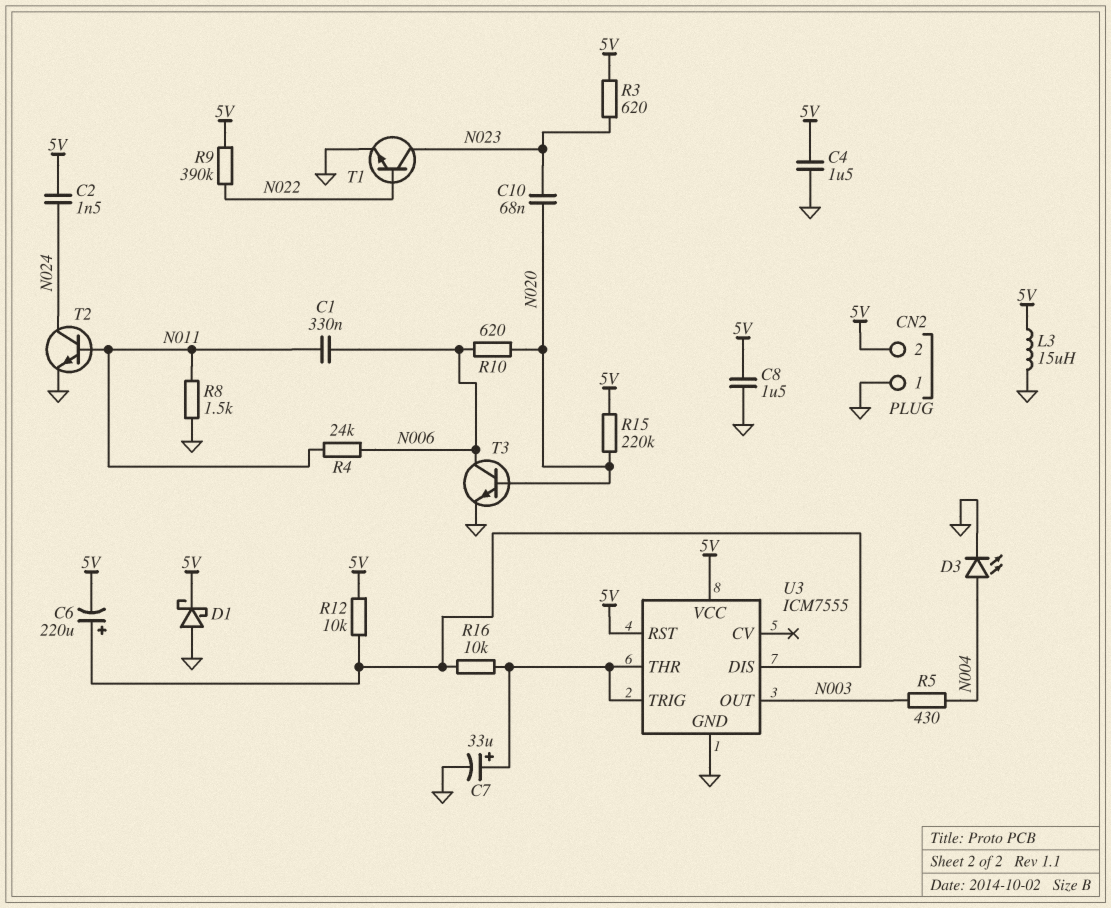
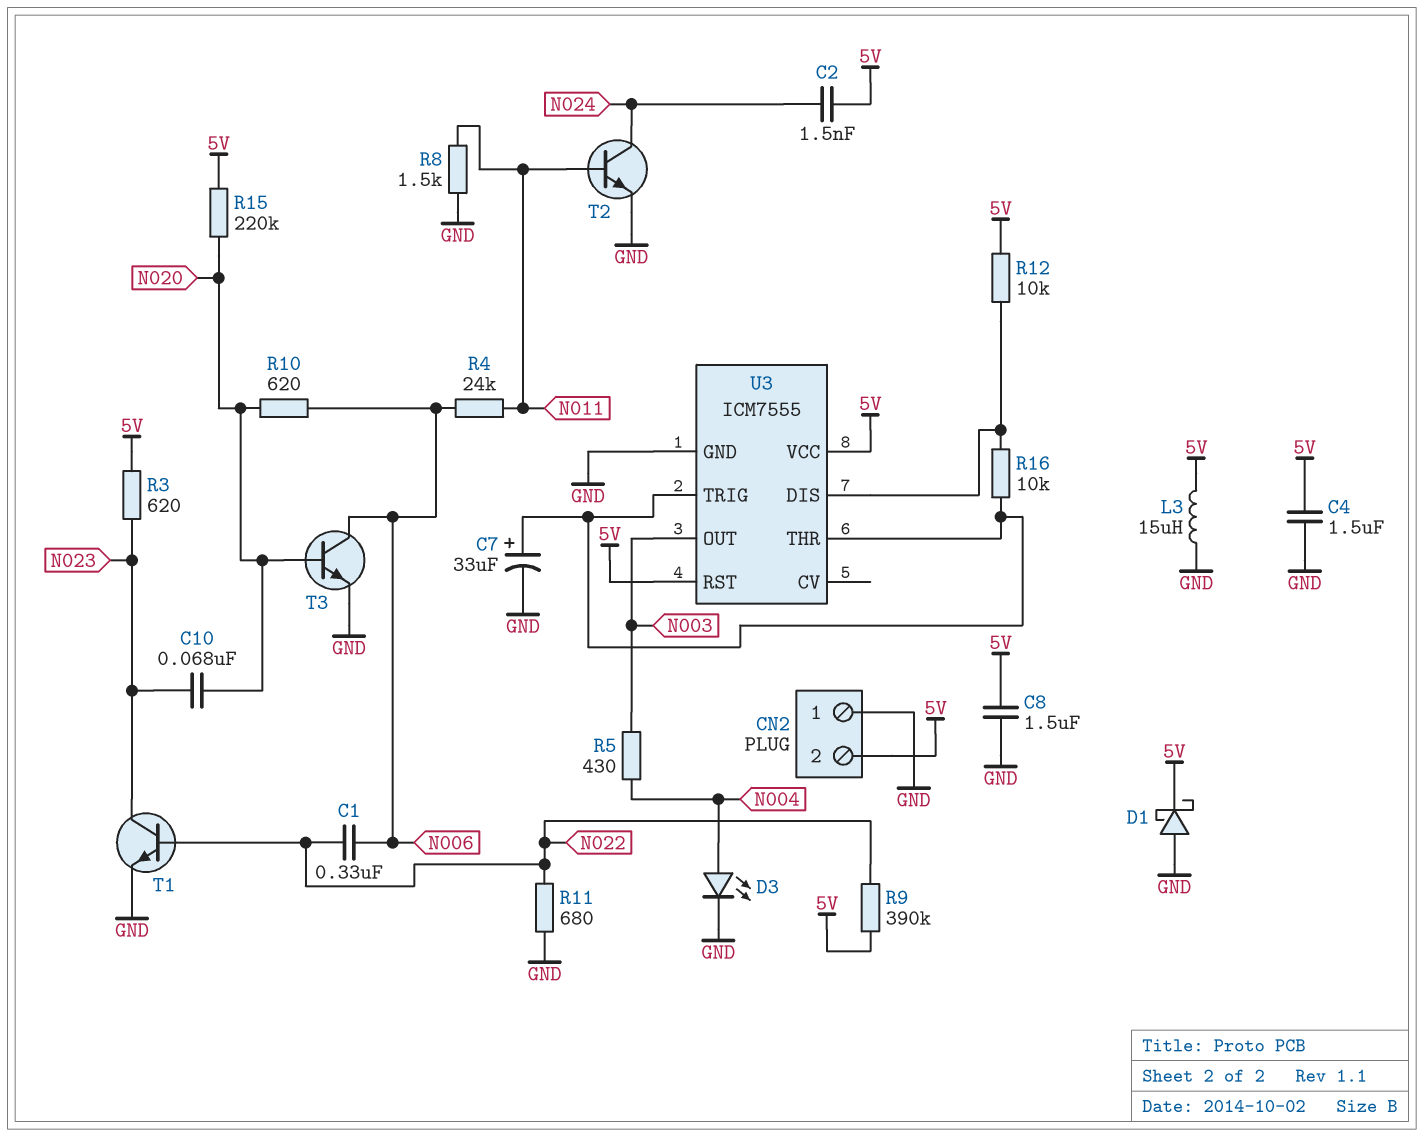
C1: 330nF (N006, N011) -> 330nF (N006, N022)
C6: 220uF (plus U3/DIS, minus 5V) -> none
R11: none -> 680 (GND, N022)

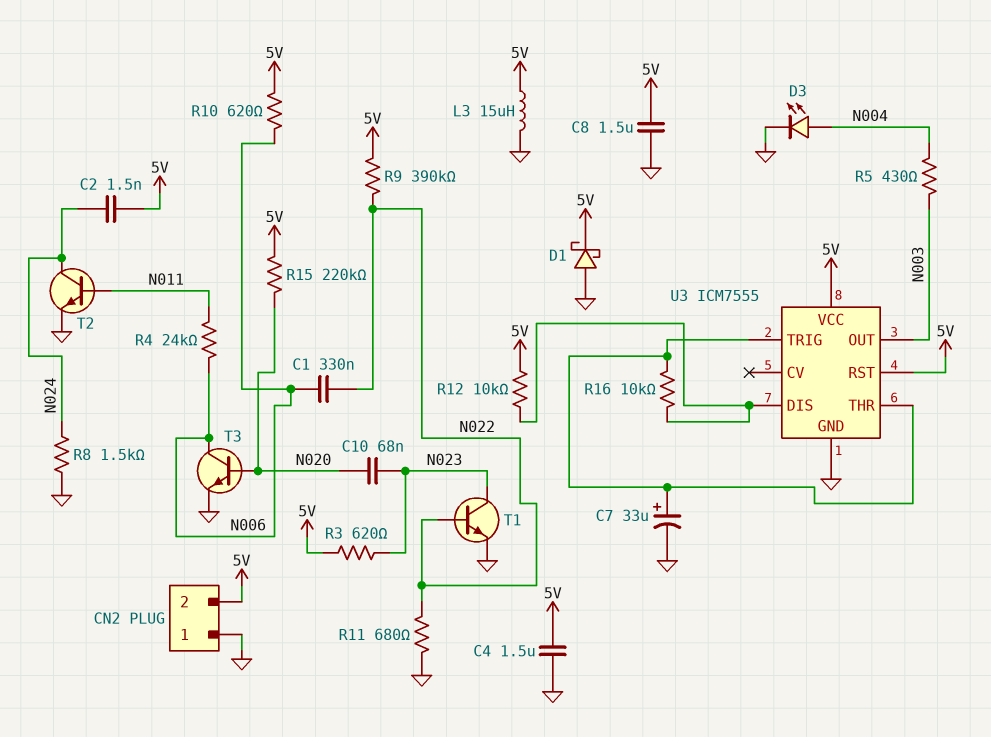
R8: 1.5k (GND, N011) -> 1.5k (GND, N024)
R10: 620 (N006, N020) -> 620 (5V, N006)

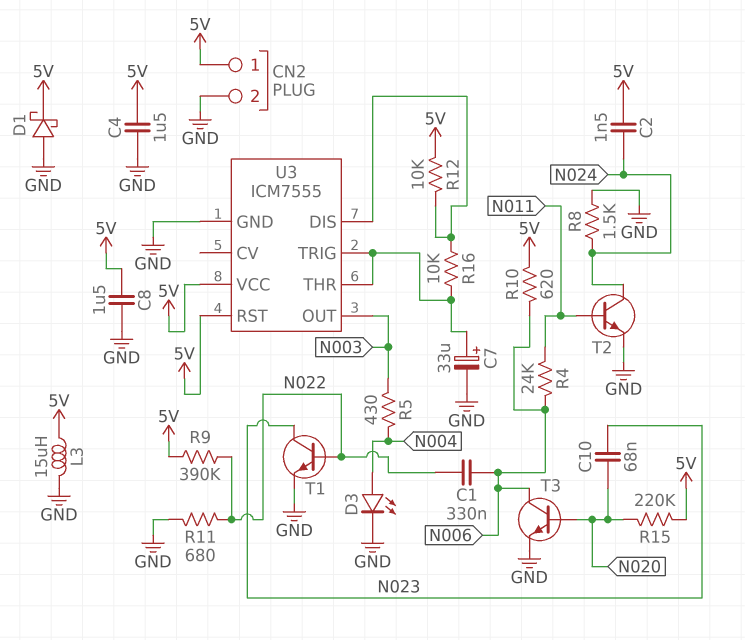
CN2 pin 1: GND -> 5V
CN2 pin 2: 5V -> GND
R3: 620 (5V, N023) -> none

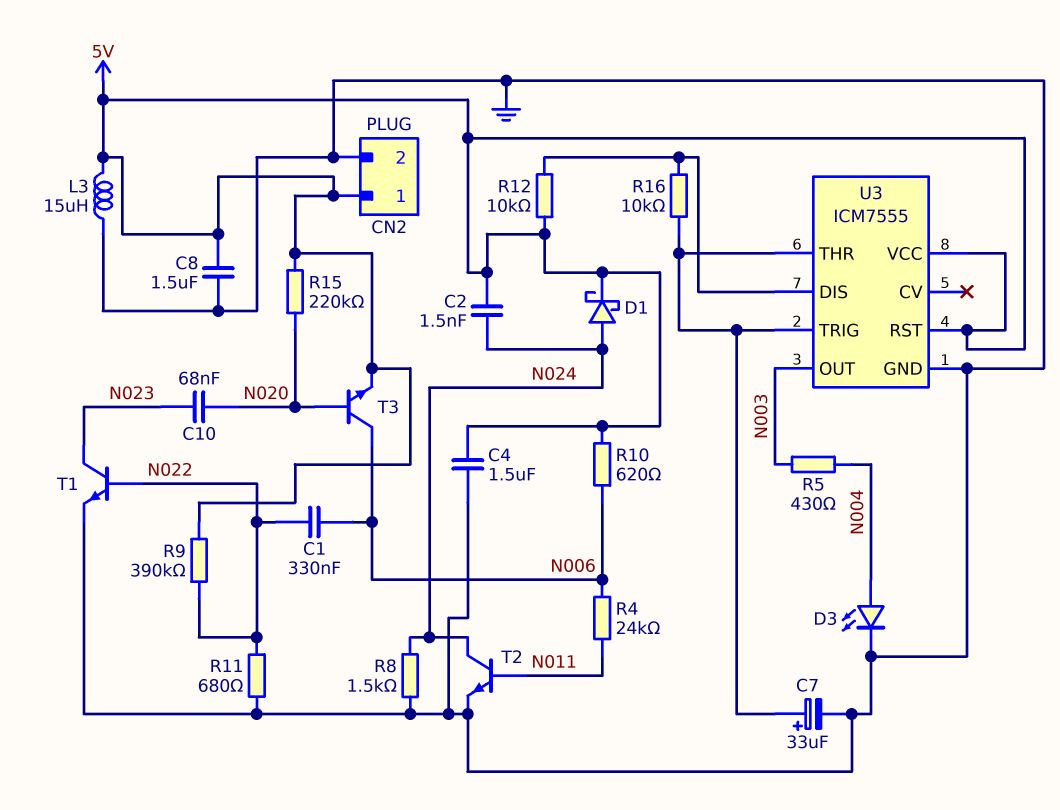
D1: schottky (A GND, K 5V) -> schottky (A N024, K 5V)
T3: NPN (B N020, C N006, E GND) -> NPN (B N020, C N006, E 5V)

